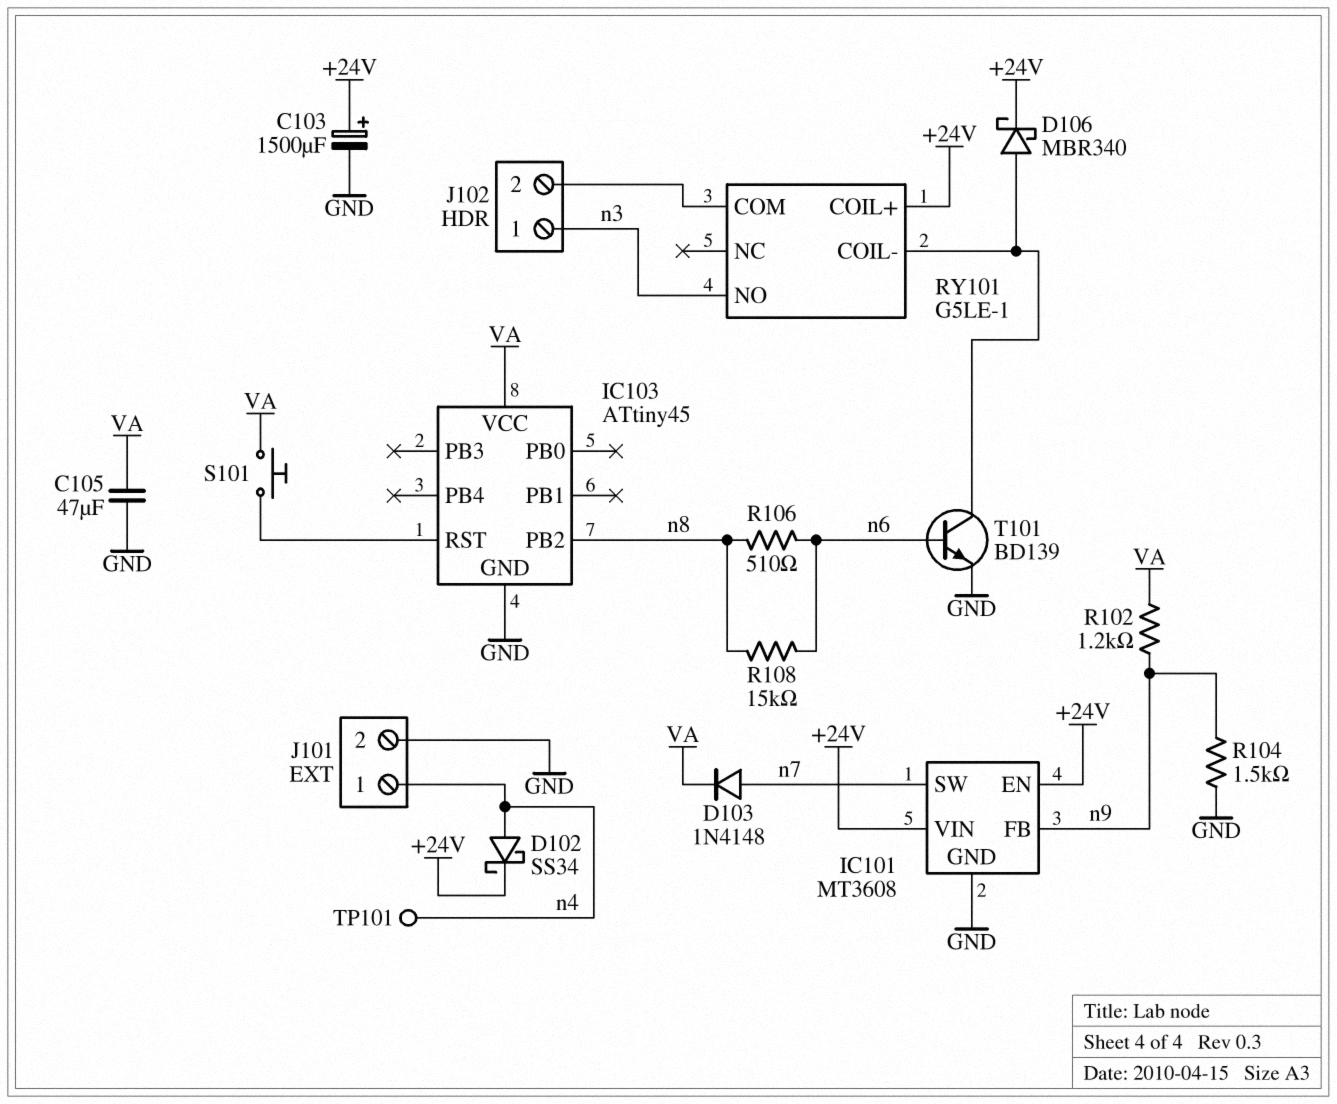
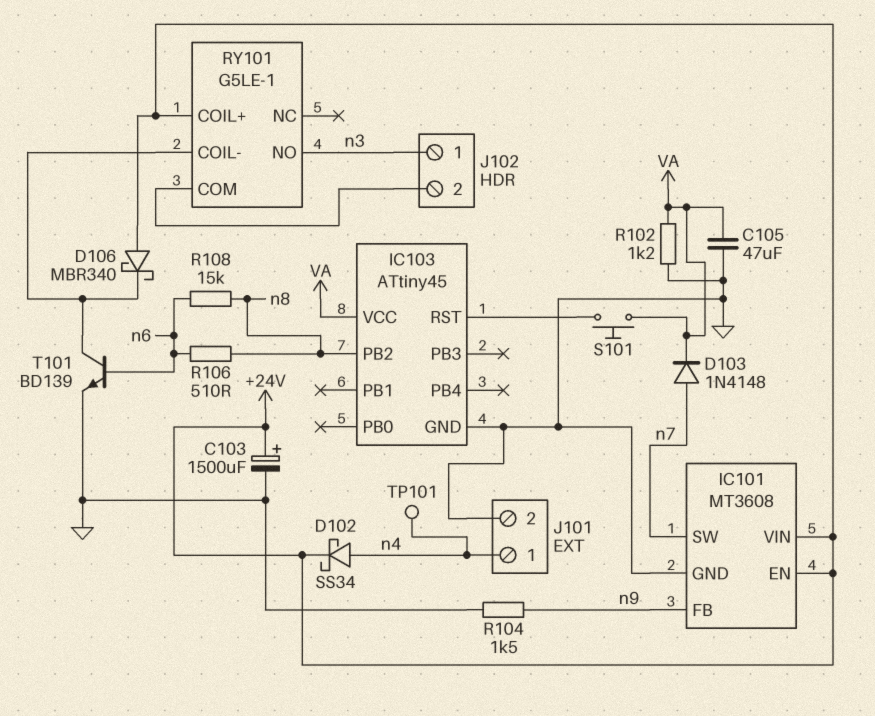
D106: schottky MBR340 (A RY101/COIL-, K +24V) -> schottky MBR340 (A +24V, K RY101/COIL-)
R102: 1.2k (VA, n9) -> 1.2k (GND, VA)

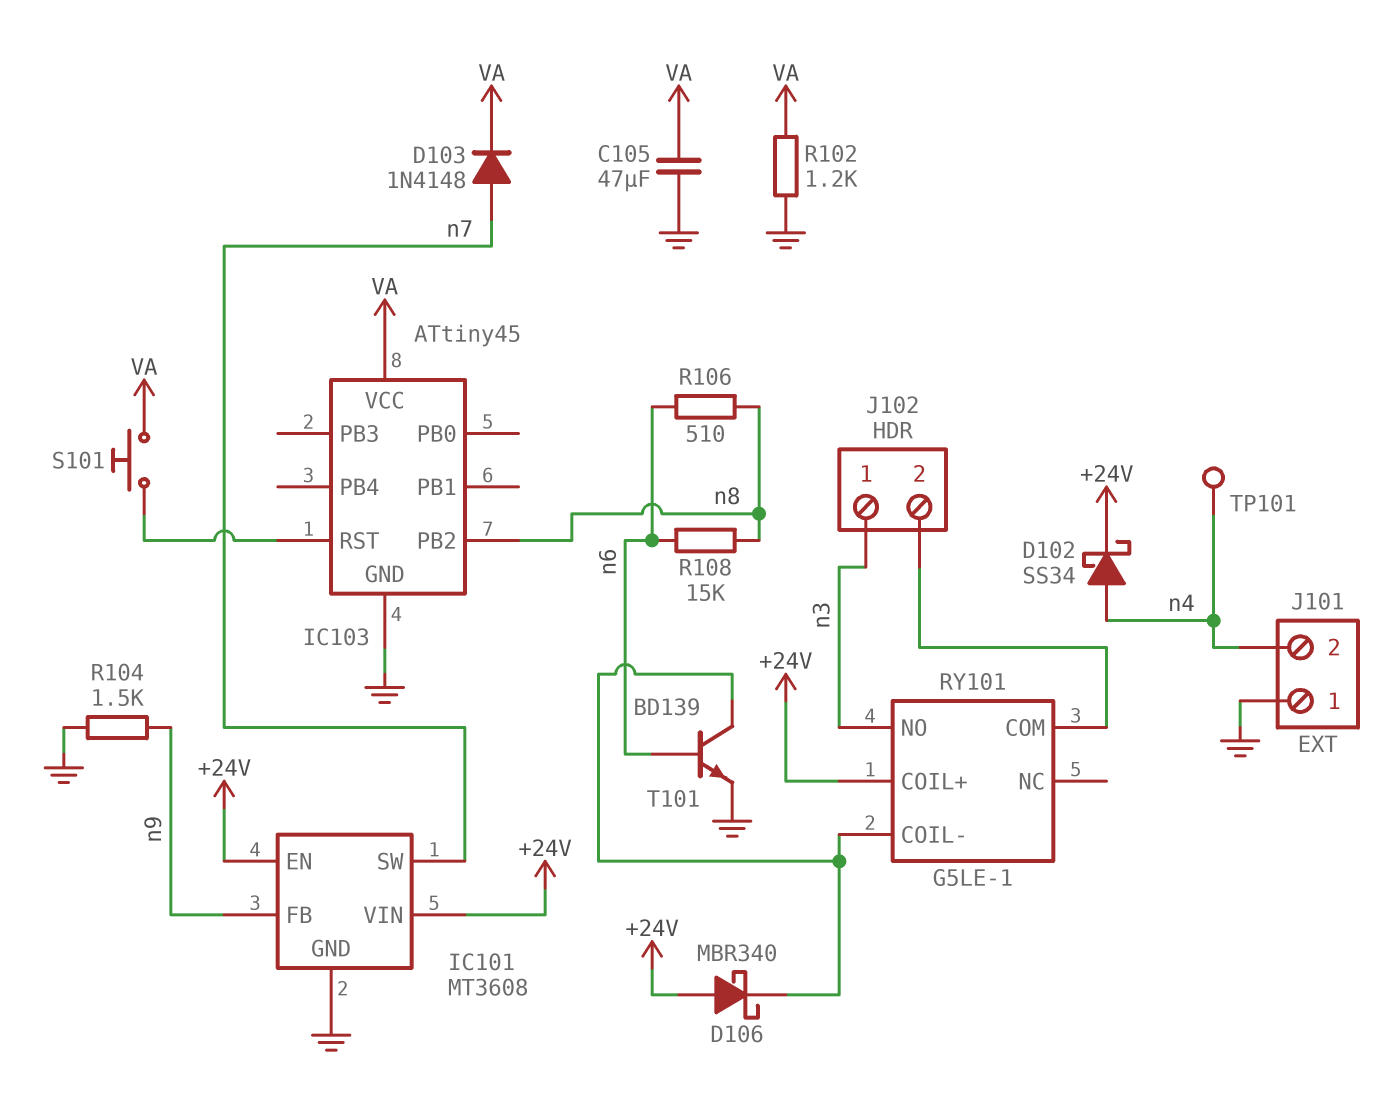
C103: 1500uF (plus +24V, minus GND) -> none
J101 pin 1: n4 -> GND
J101 pin 2: GND -> n4

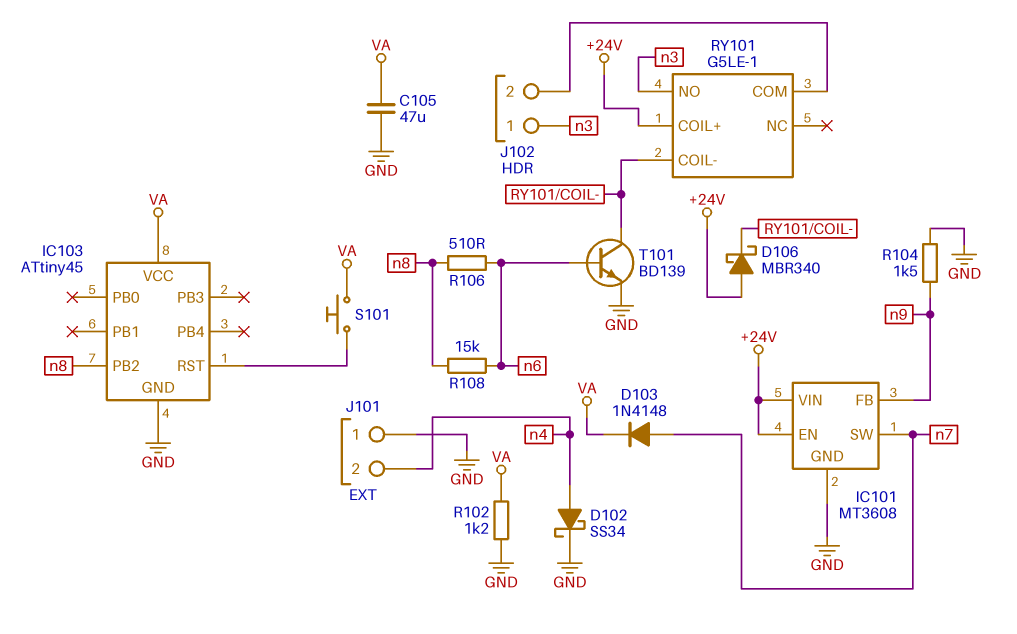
D102: schottky SS34 (A n4, K +24V) -> schottky SS34 (A n4, K GND)
TP101: test point (n4) -> none

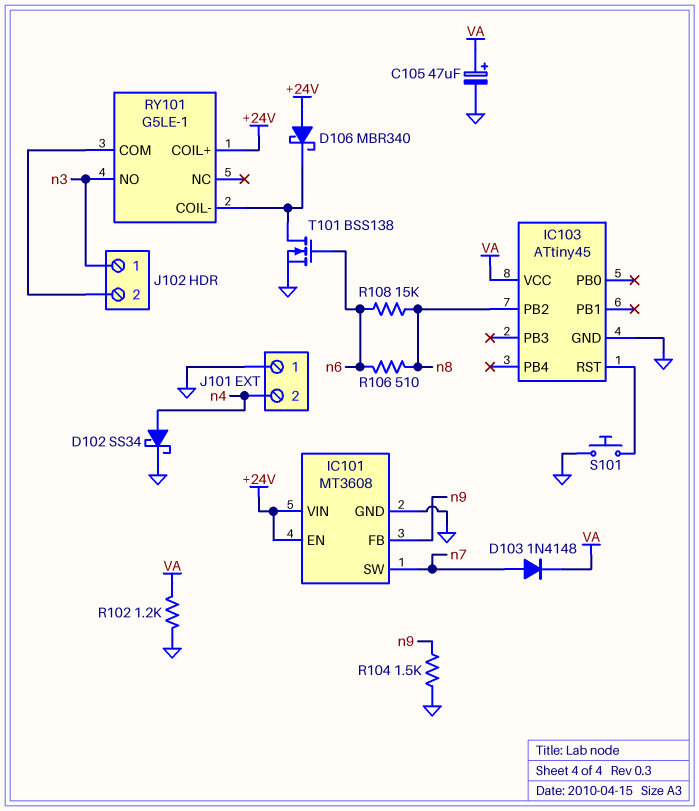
C105: 47uF (GND, VA) -> 47uF (plus VA, minus GND)
S101: button (IC103/RST, VA) -> button (GND, IC103/RST)
T101: NPN BD139 (B n6, C RY101/COIL-, E GND) -> NMOS BSS138 (G n6, D RY101/COIL-, S GND)

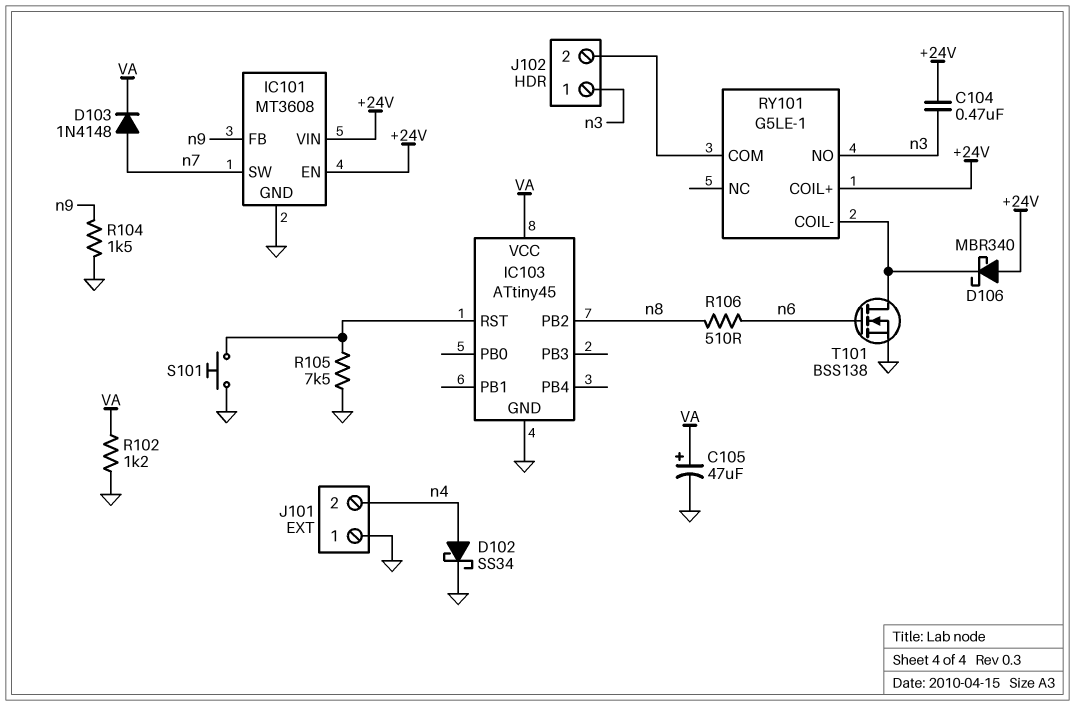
C104: none -> 470nF (+24V, n3)
R105: none -> 7.5k (GND, IC103/RST)
R108: 15k (n6, n8) -> none

